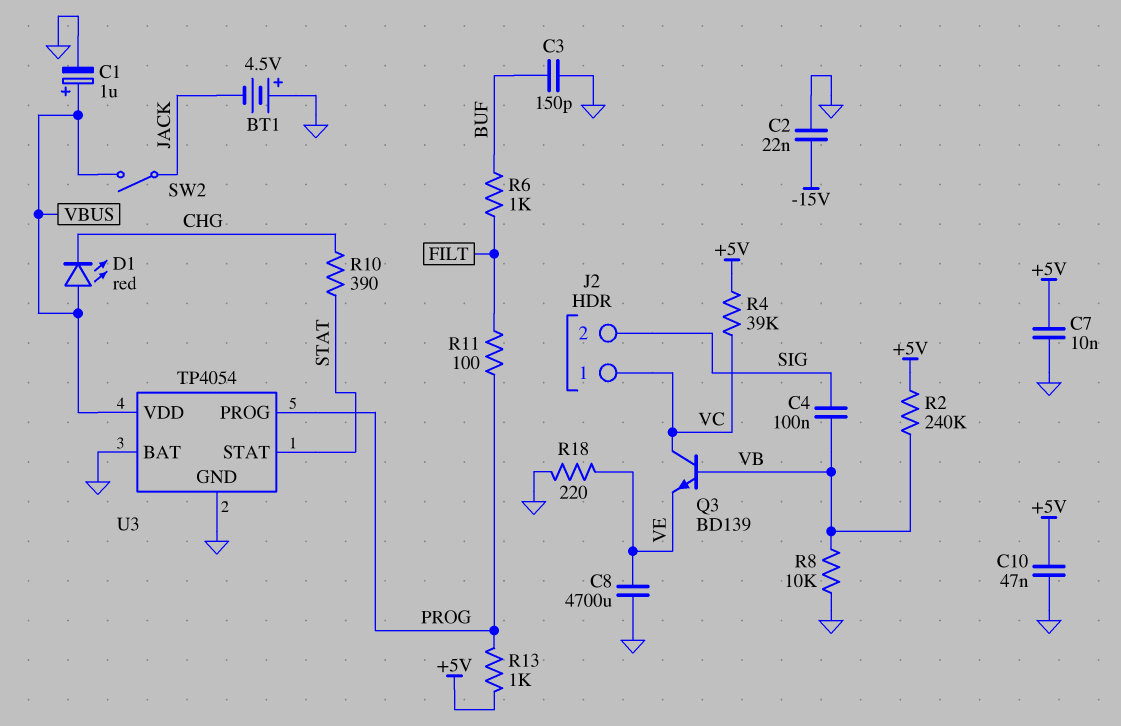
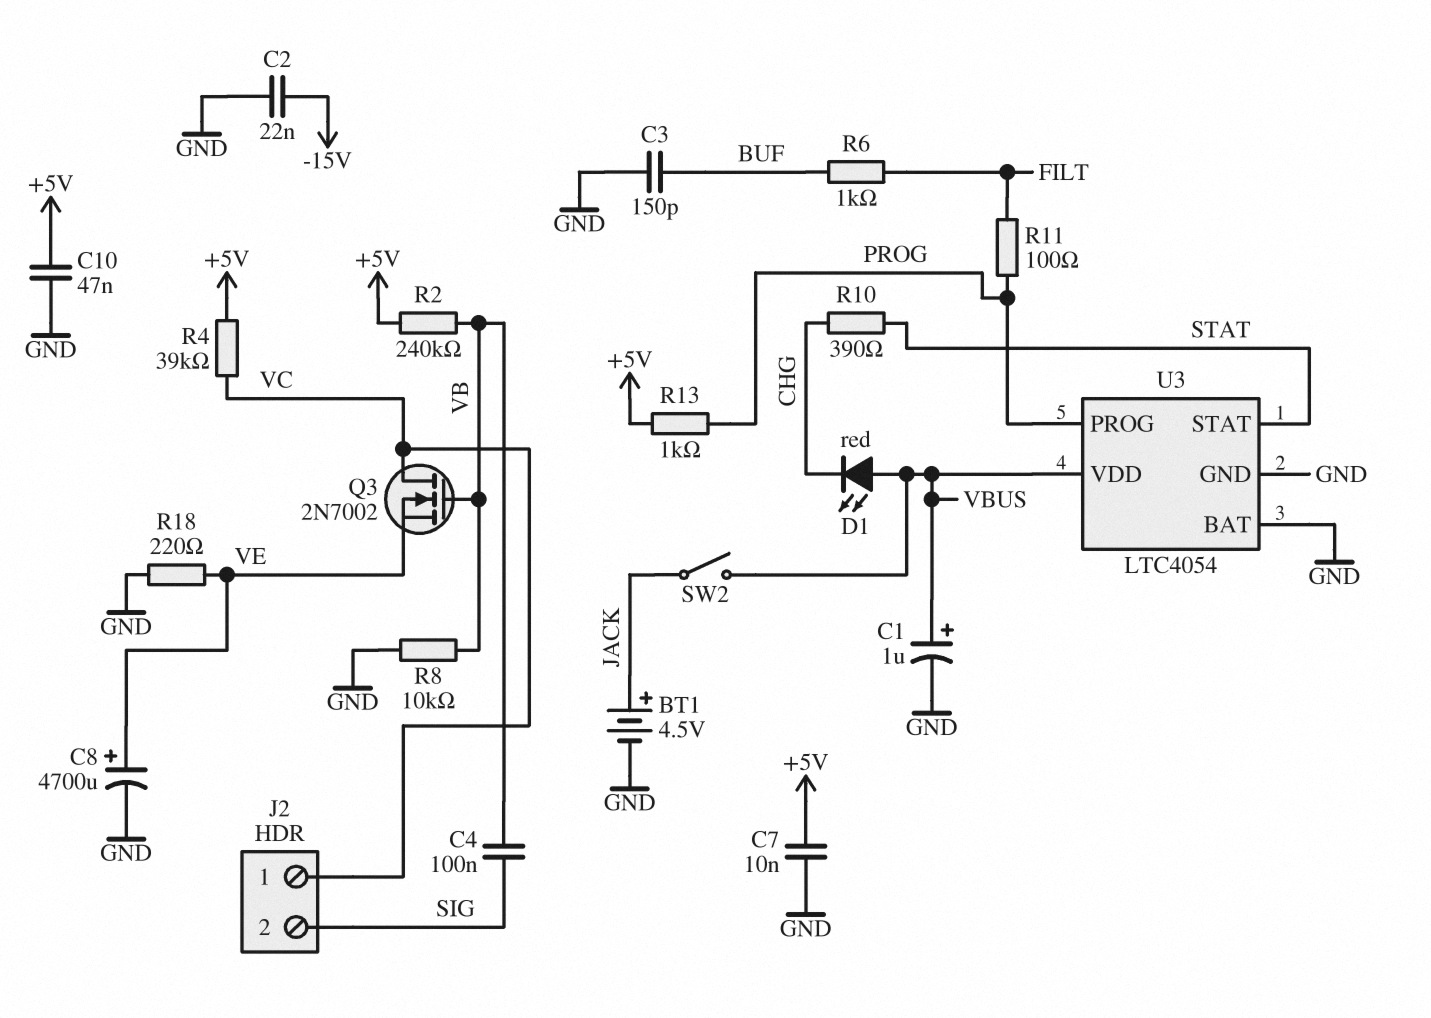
BT1: 4.5V (plus GND, minus JACK) -> 4.5V (plus JACK, minus GND)
C8: 4700uF (GND, VE) -> 4700uF (plus VE, minus GND)
Q3: NPN BD139 (B VB, C VC, E VE) -> NMOS 2N7002 (G VB, D VC, S VE)
U3: TP4054 -> LTC4054

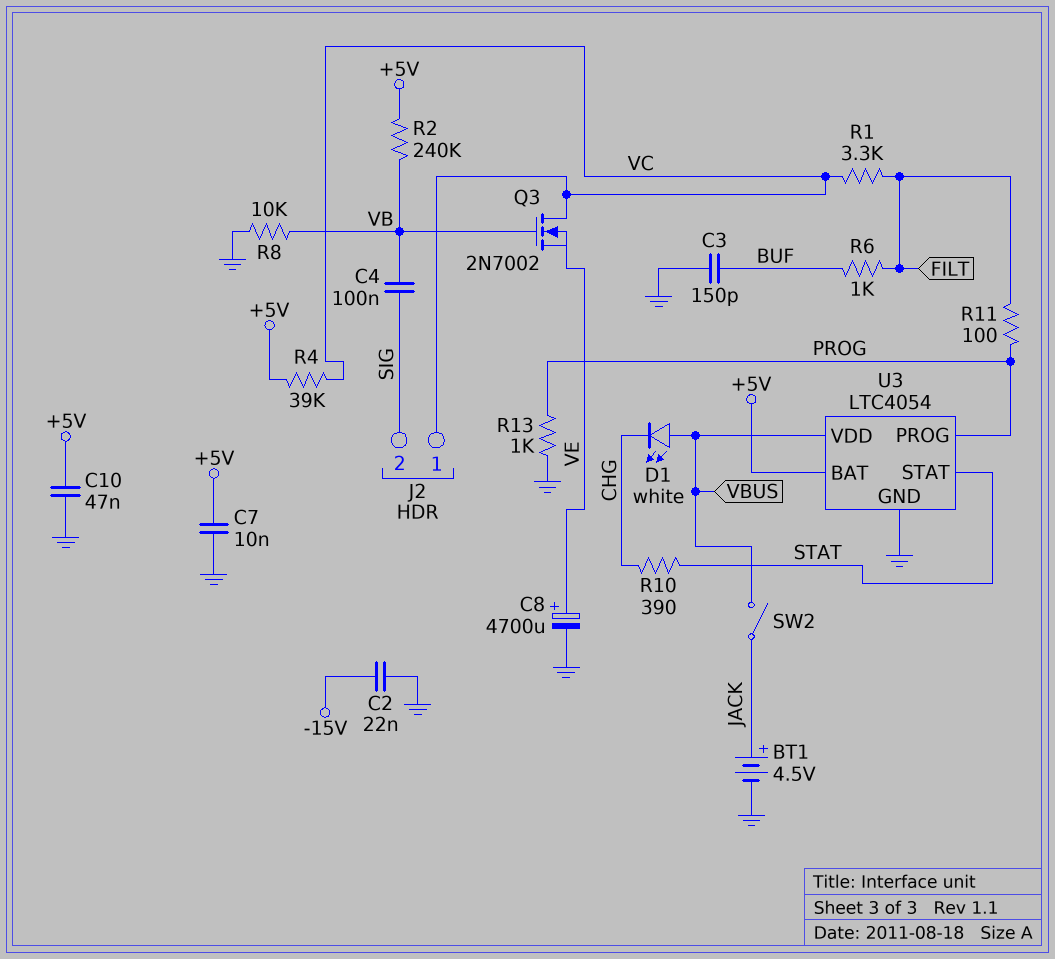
C1: 1uF (plus VBUS, minus GND) -> none
D1: LED red (A VBUS, K CHG) -> LED white (A VBUS, K CHG)
R1: none -> 3.3k (FILT, VC)
R13: 1k (+5V, PROG) -> 1k (GND, PROG)
R18: 220 (GND, VE) -> none
U3 pin BAT: GND -> +5V

